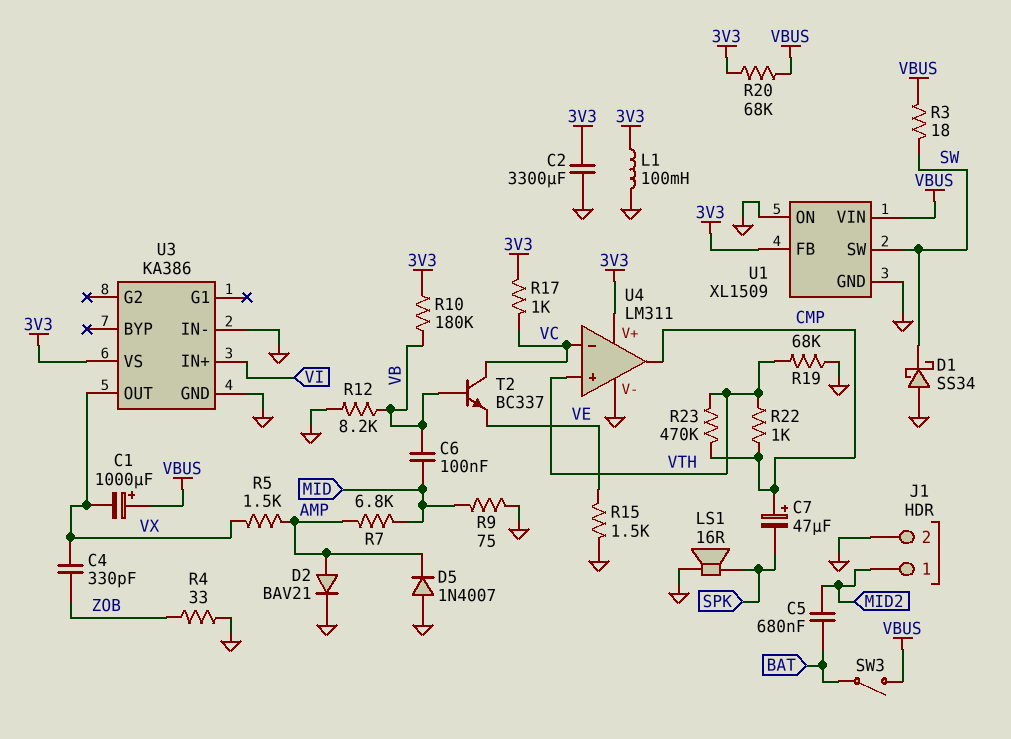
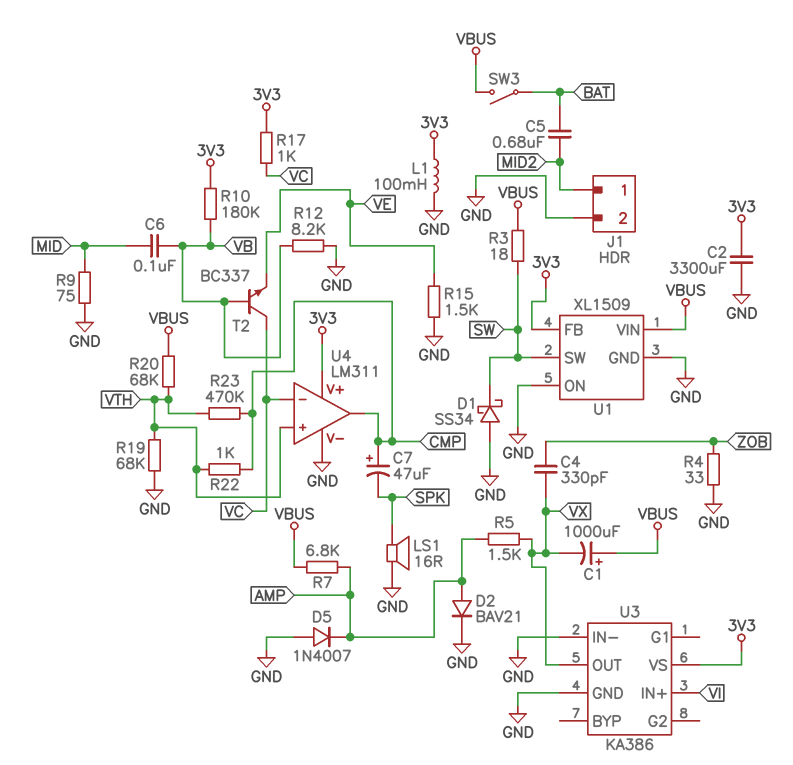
R7: 6.8k (AMP, MID) -> 6.8k (AMP, VBUS)
R20: 68k (3V3, VBUS) -> 68k (VBUS, VTH)

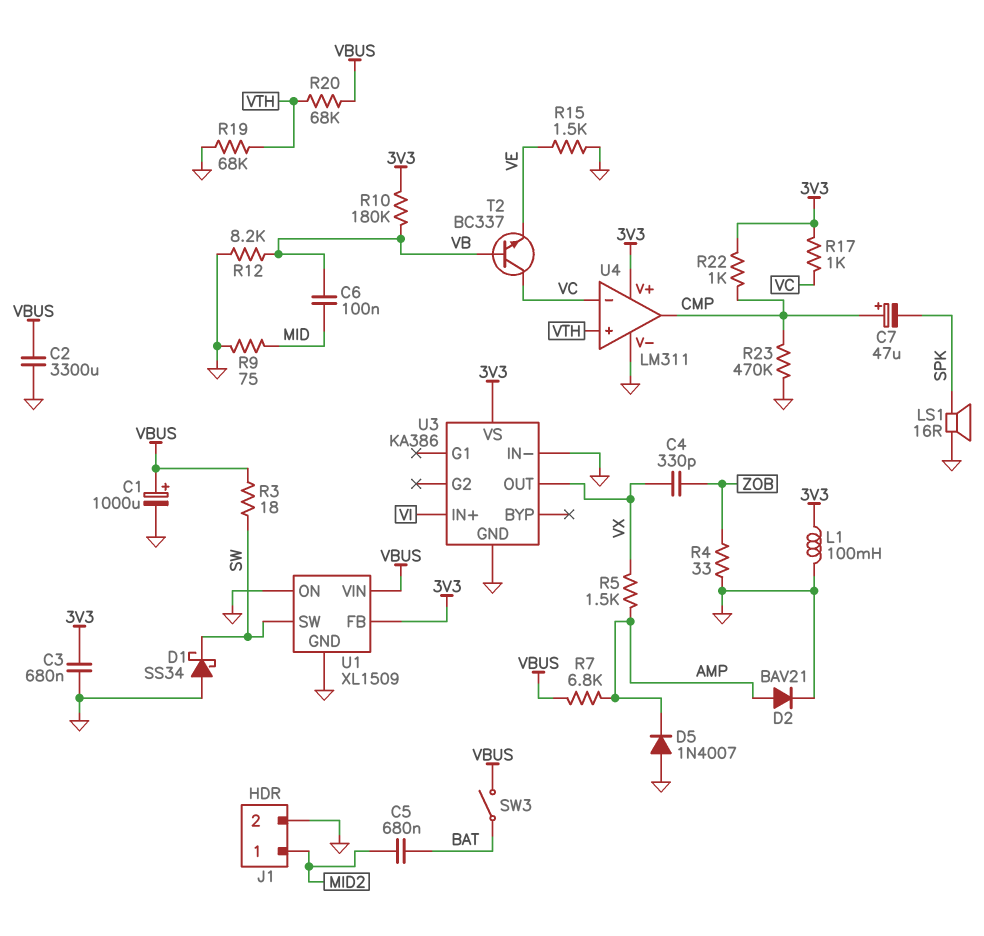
C1: 1000uF (plus VBUS, minus VX) -> 1000uF (plus VBUS, minus GND)
C2: 3300uF (3V3, GND) -> 3300uF (GND, VBUS)
C3: none -> 680nF (3V3, GND)
R22: 1k (CMP, VTH) -> 1k (3V3, CMP)
R23: 470k (CMP, VTH) -> 470k (CMP, GND)

